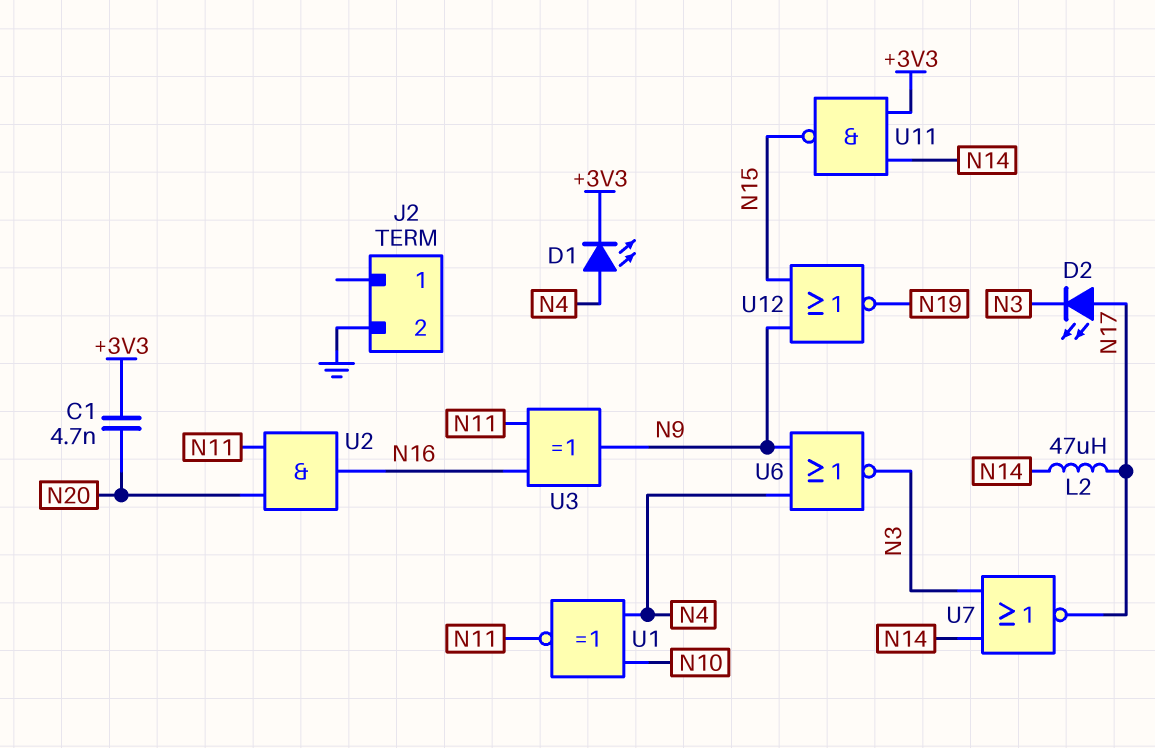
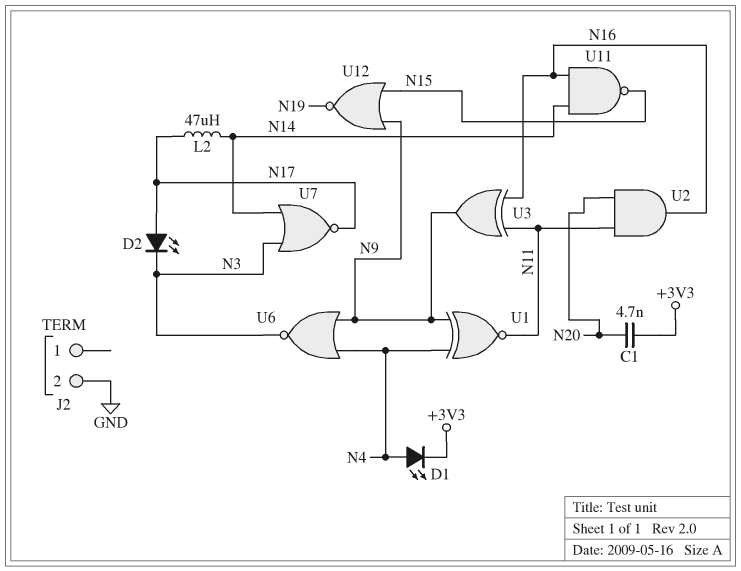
U1: XNOR (in N4, in N10, out N11) -> XNOR (in N4, in N9, out N11)
U11: NAND (in +3V3, in N14, out N15) -> NAND (in N14, in N16, out N15)

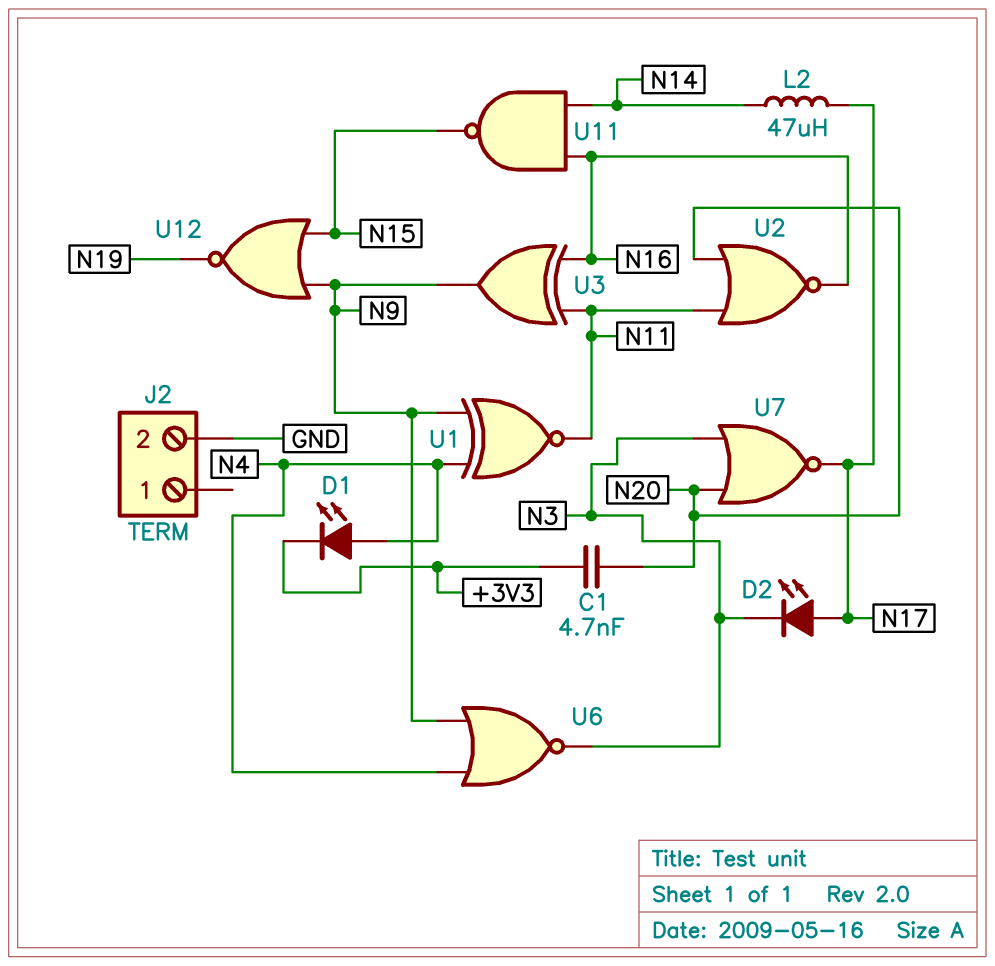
U2: AND (in N11, in N20, out N16) -> NOR (in N11, in N20, out N16)
U7: NOR (in N3, in N14, out N17) -> NOR (in N3, in N20, out N17)

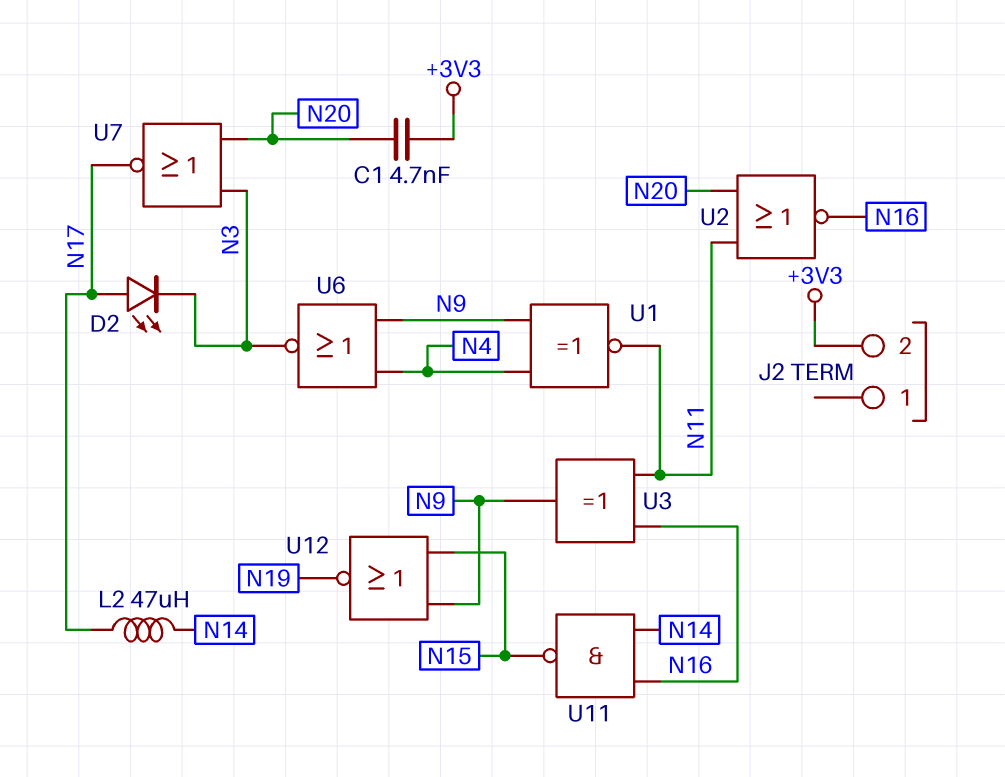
D1: LED (A N4, K +3V3) -> none
J2 pin 2: GND -> +3V3

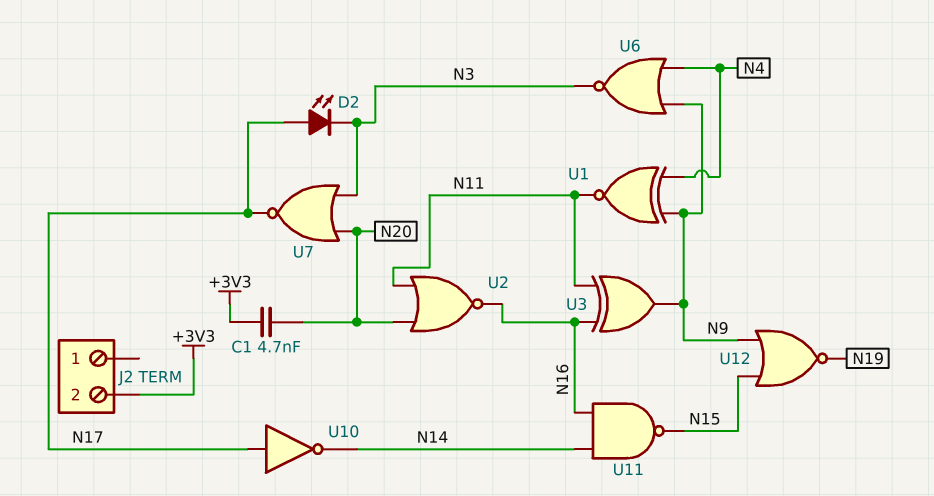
L2: 47uH (N14, N17) -> none
U10: none -> NOT (in N17, out N14)

